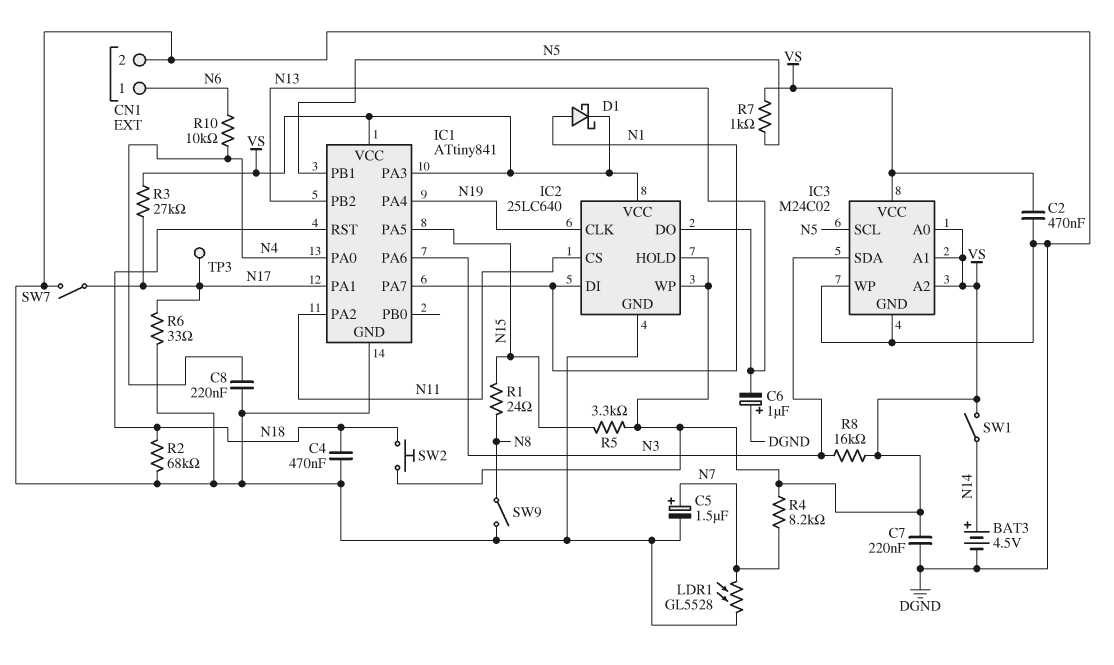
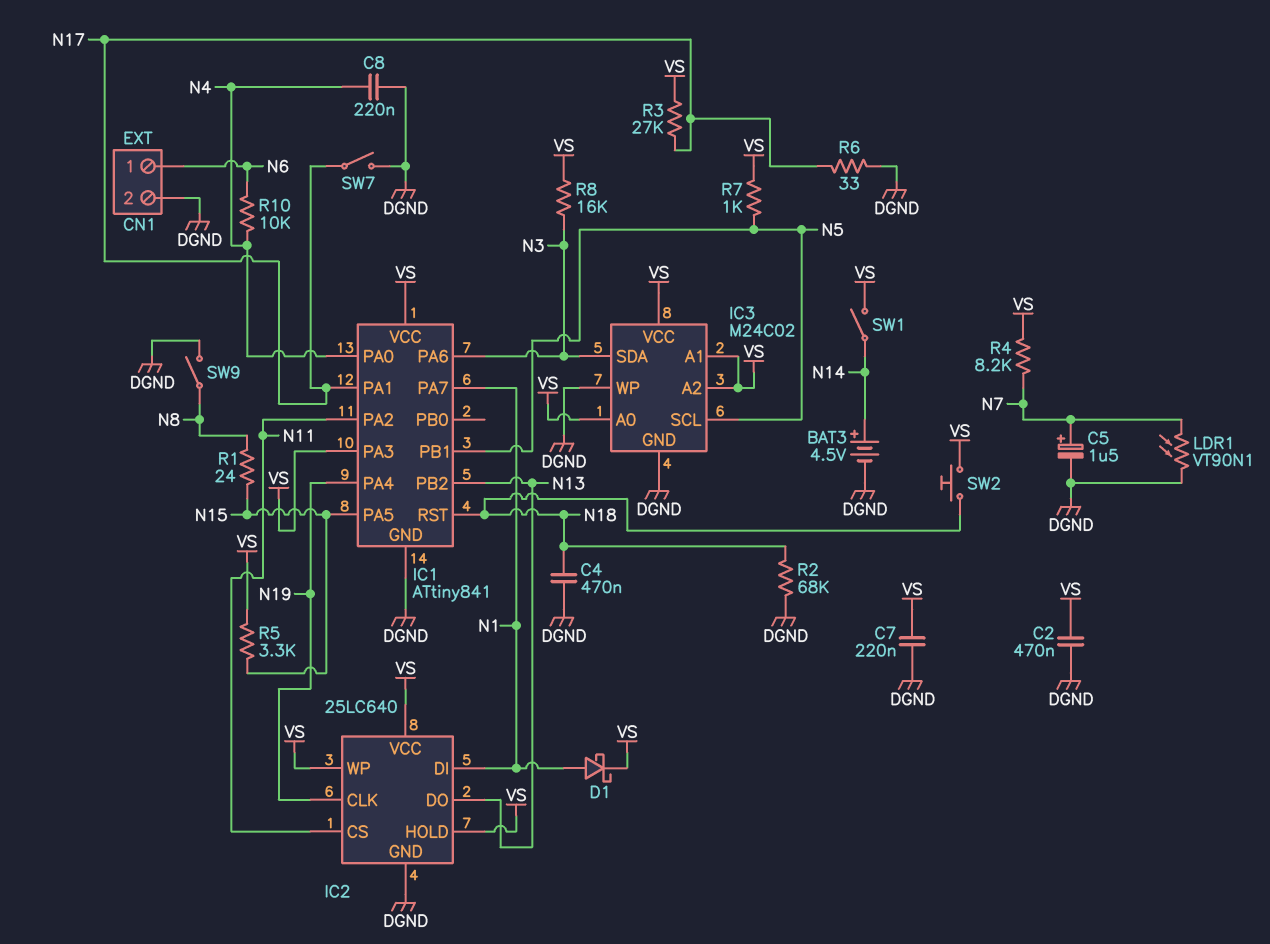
C6: 1uF (plus DGND, minus N13) -> none
LDR1: GL5528 (DGND, N7) -> VT90N1 (DGND, N7)
TP3: test point (N17) -> none

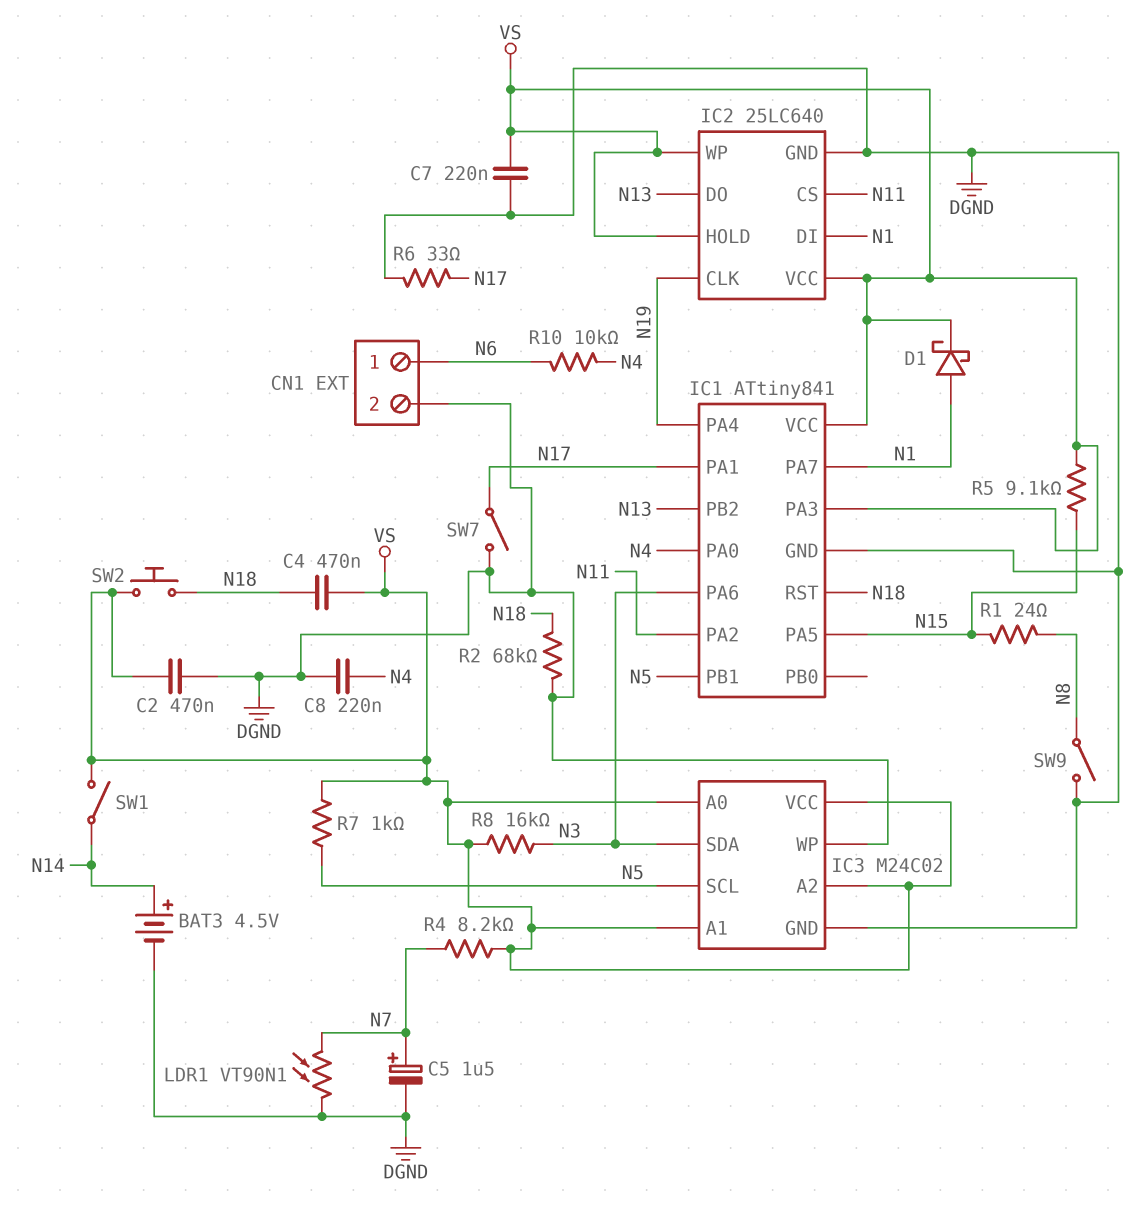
C4: 470nF (DGND, N18) -> 470nF (N18, VS)
R3: 27k (N17, VS) -> none
R5: 3.3k (N15, VS) -> 9.1k (N15, VS)

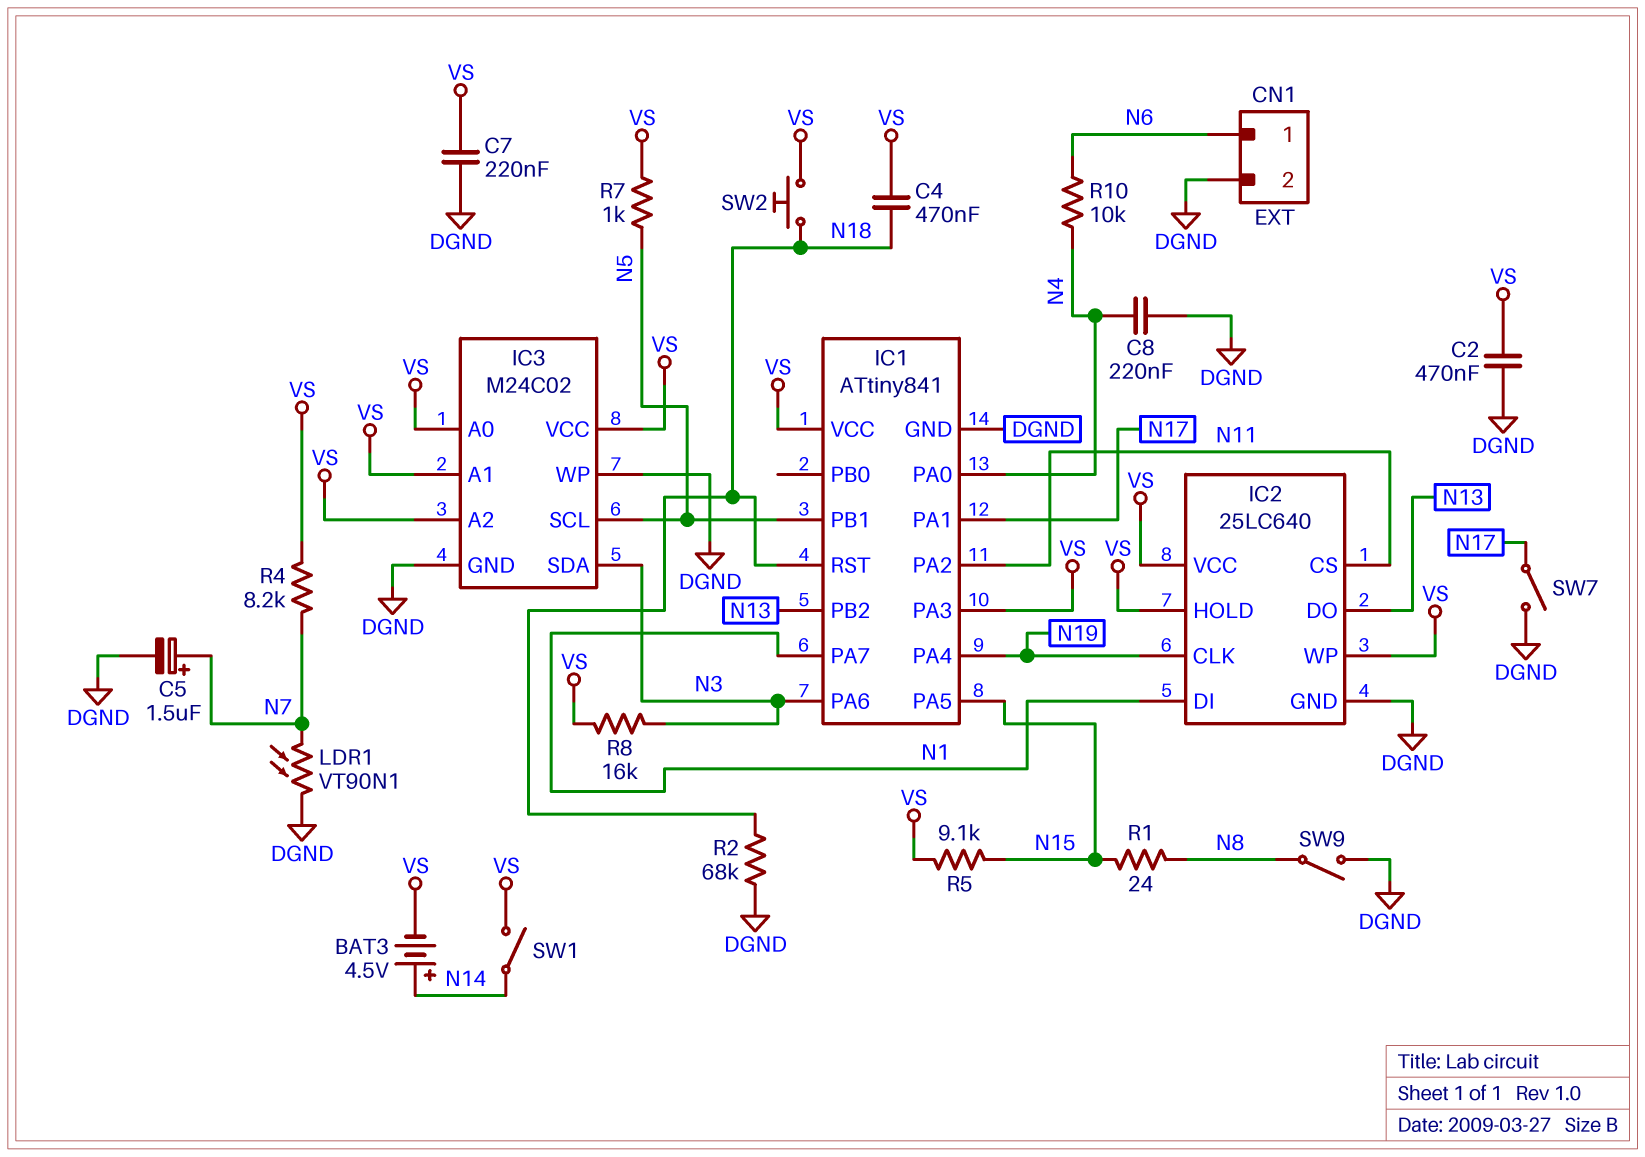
BAT3: 4.5V (plus N14, minus DGND) -> 4.5V (plus N14, minus VS)
D1: schottky (A N1, K VS) -> none
R6: 33 (DGND, N17) -> none

